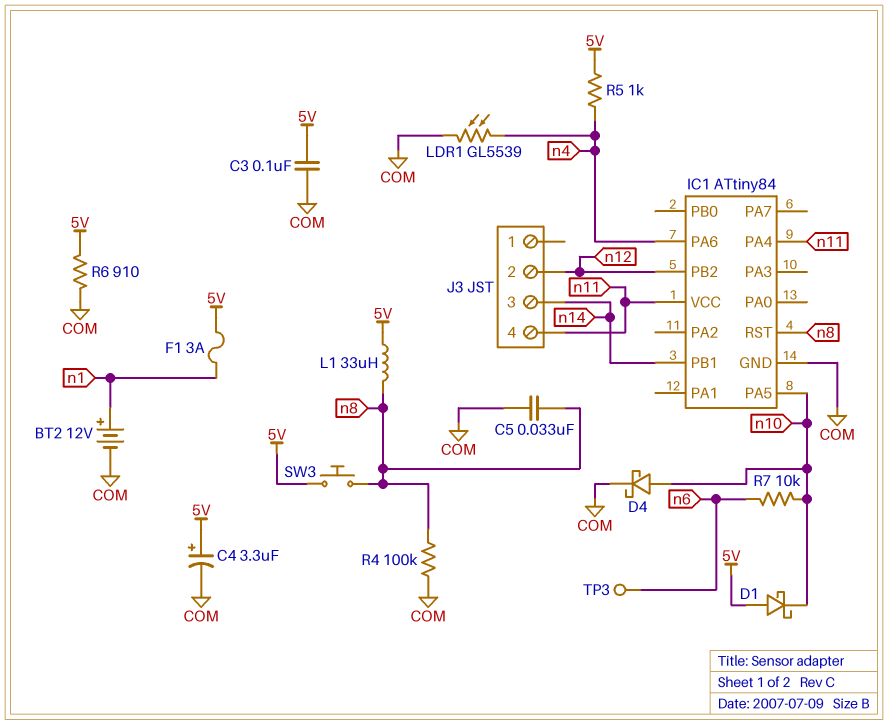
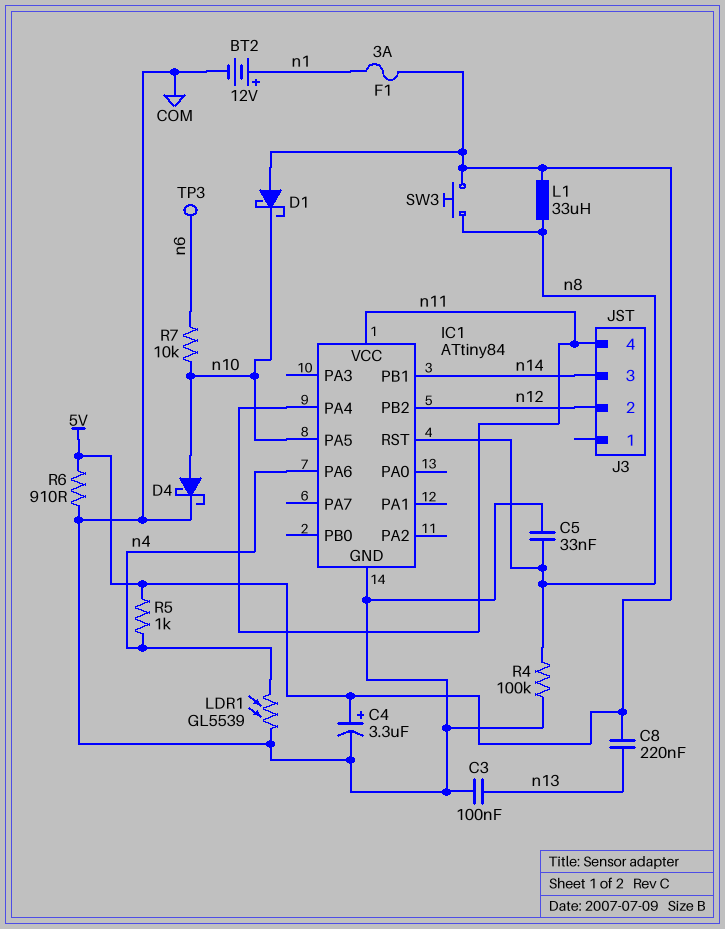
C3: 100nF (5V, COM) -> 100nF (COM, n13)
C8: none -> 220nF (5V, n13)

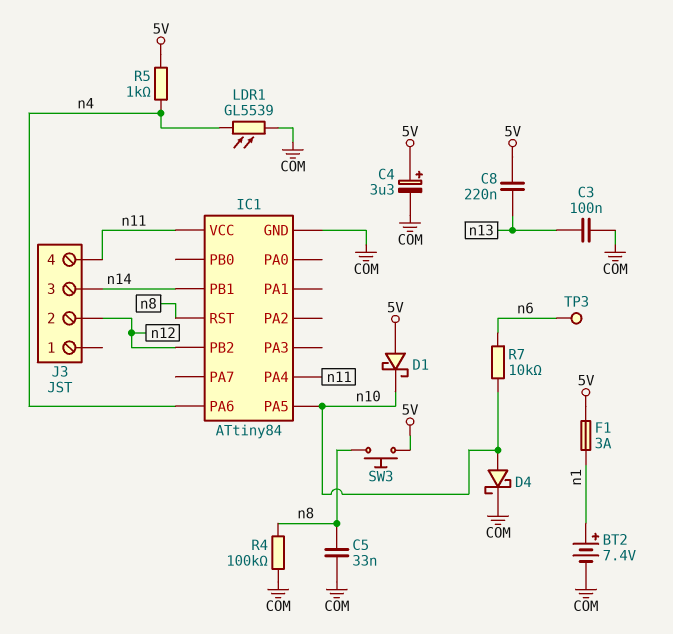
BT2: 12V (plus n1, minus COM) -> 7.4V (plus n1, minus COM)
L1: 33uH (5V, n8) -> none
R6: 910 (5V, COM) -> none

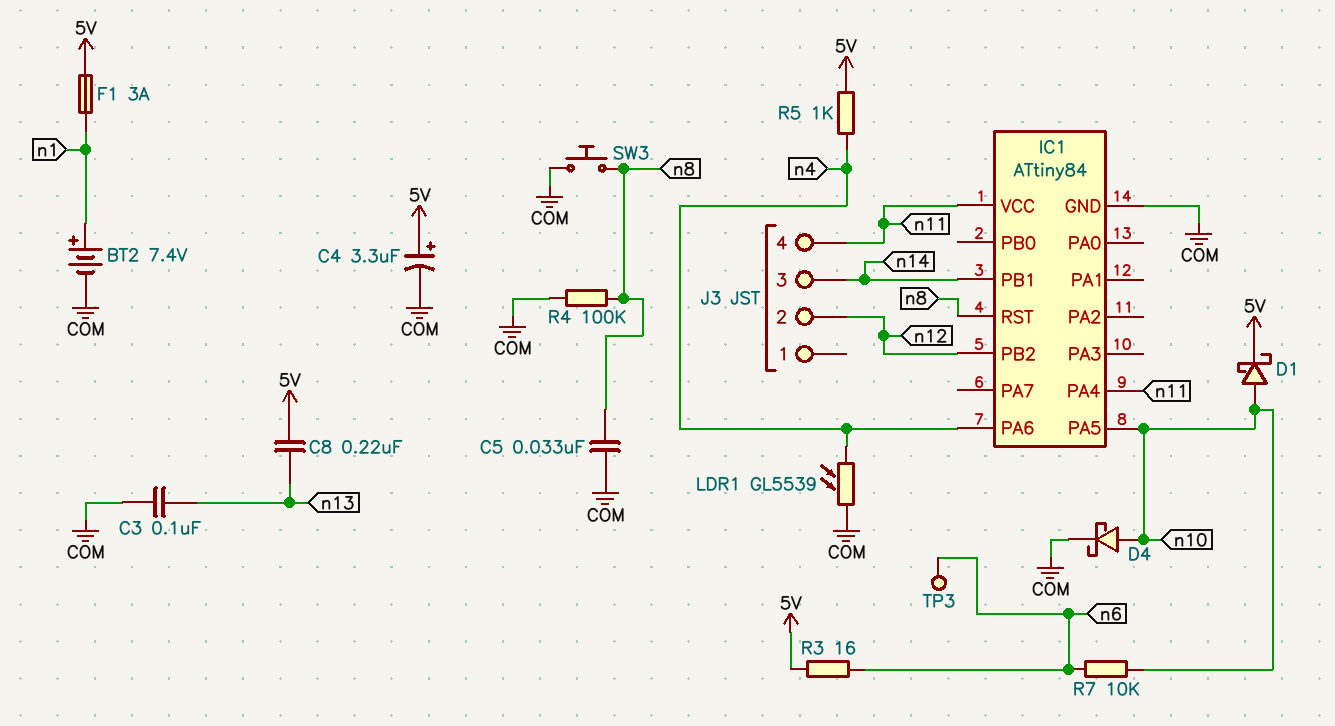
D1: schottky (A 5V, K n10) -> schottky (A n10, K 5V)
R3: none -> 16 (5V, n6)
SW3: button (5V, n8) -> button (COM, n8)

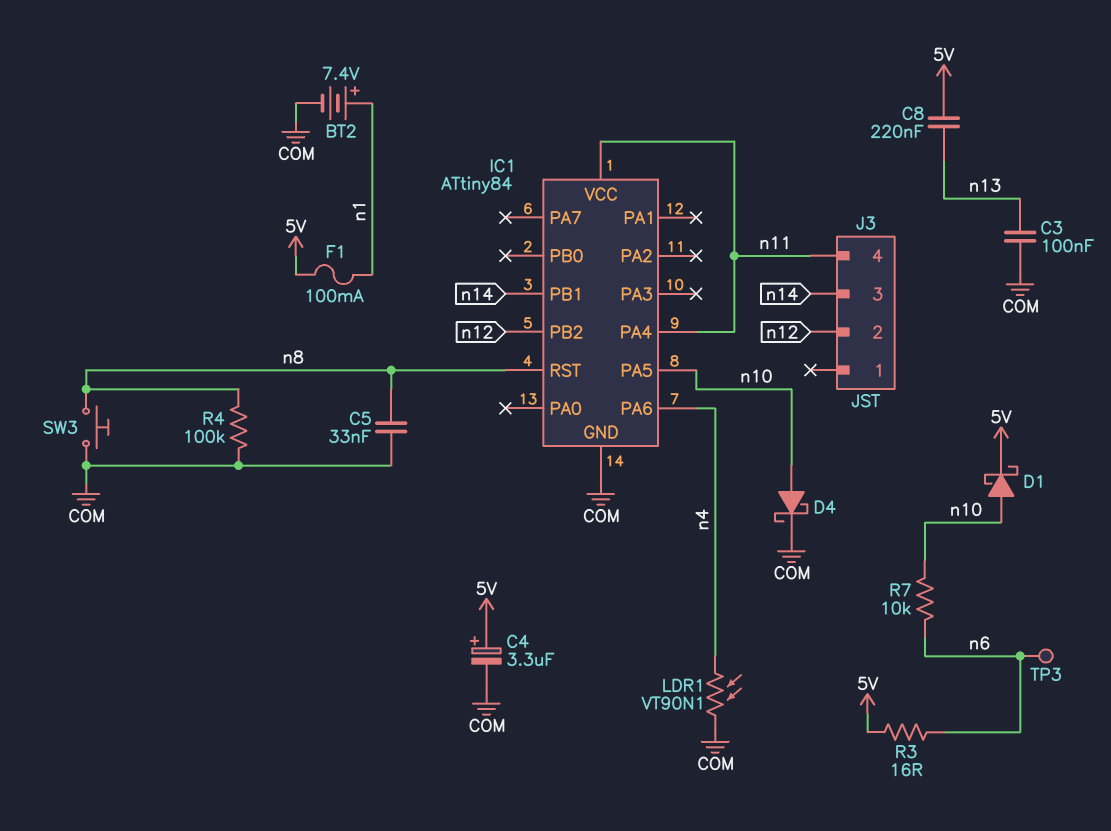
F1: 3A (5V, n1) -> 100mA (5V, n1)
LDR1: GL5539 (COM, n4) -> VT90N1 (COM, n4)
R5: 1k (5V, n4) -> none

